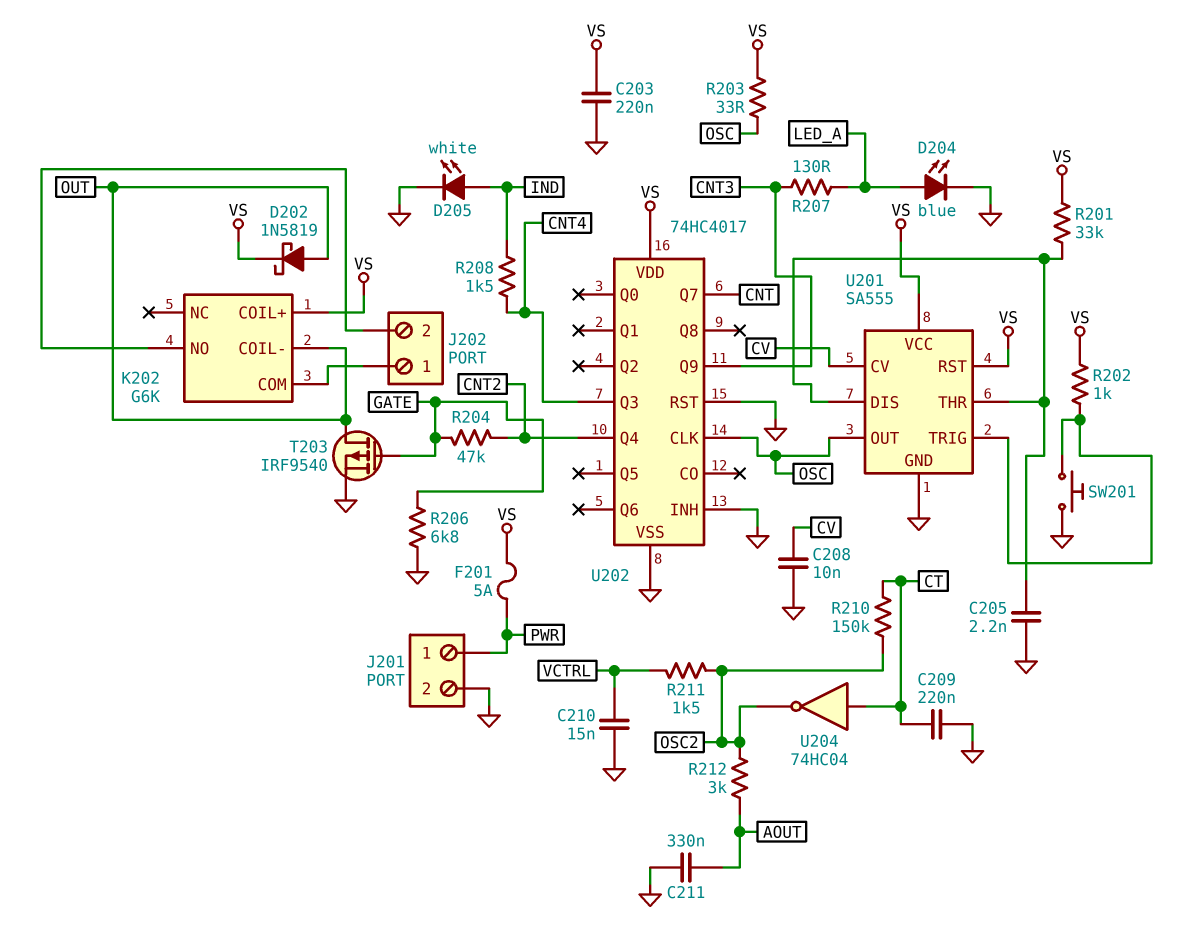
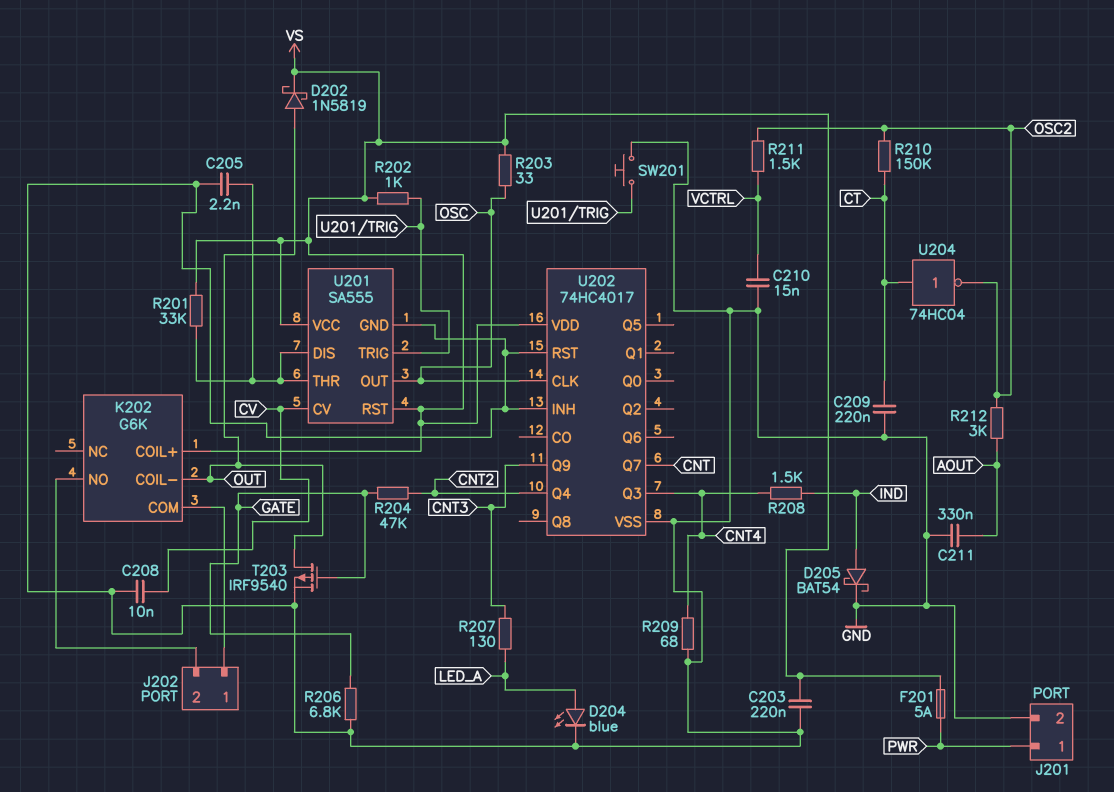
D205: LED white (A IND, K GND) -> schottky BAT54 (A IND, K GND)
R209: none -> 68 (CNT4, GND)

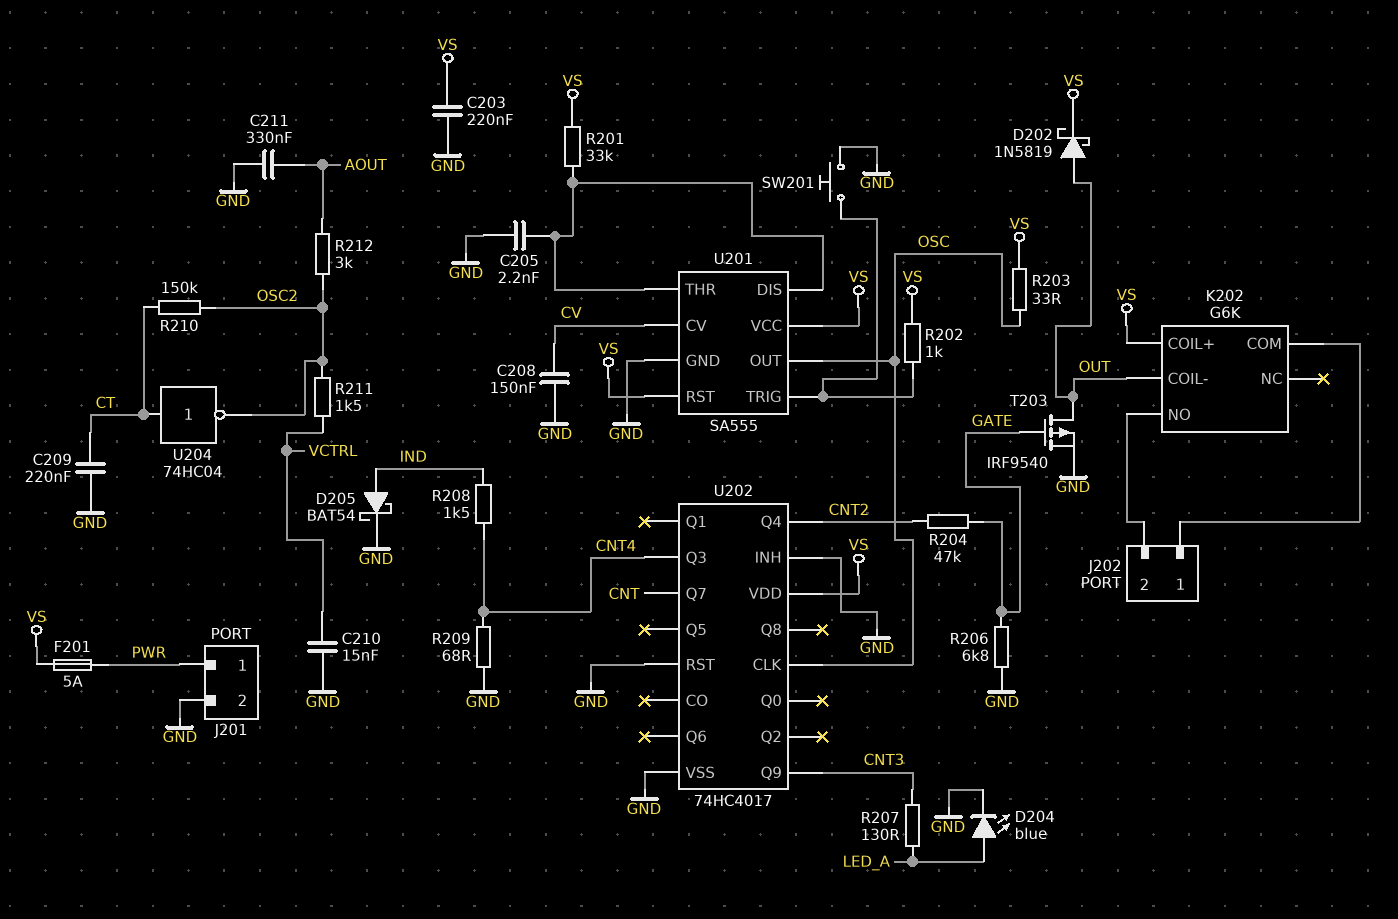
C208: 10nF (CV, GND) -> 150nF (CV, GND)

